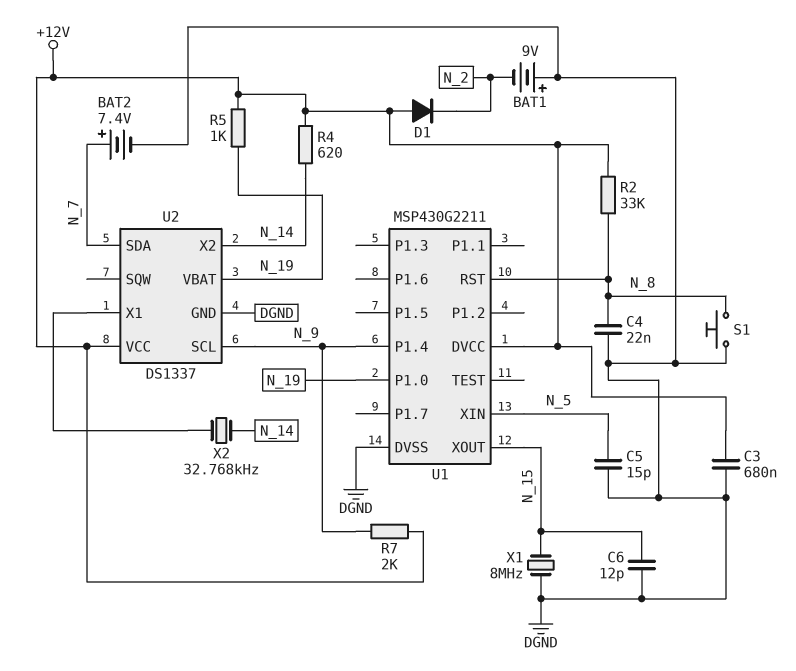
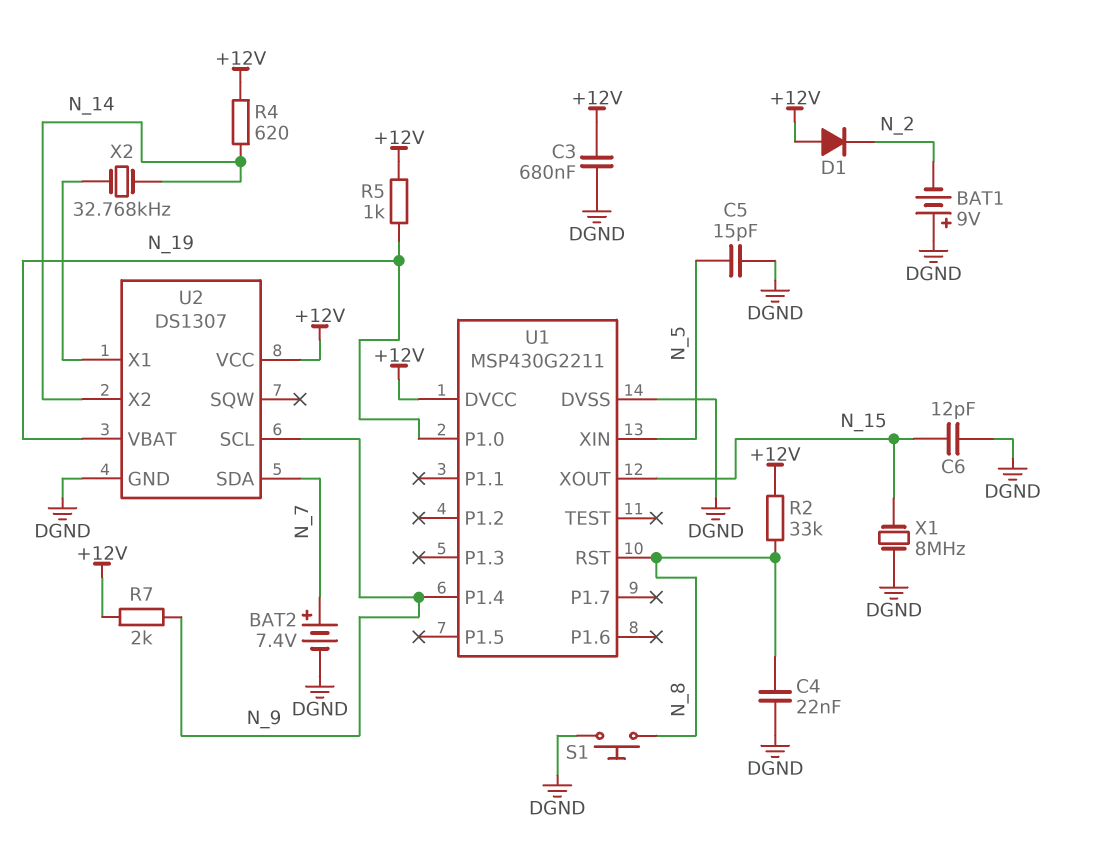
U2: DS1337 -> DS1307

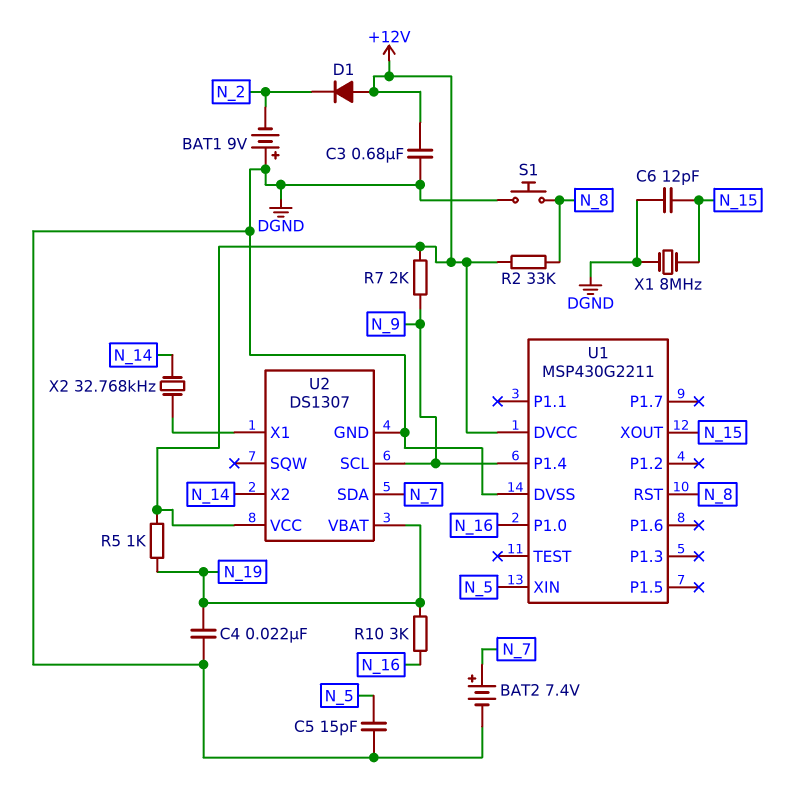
C4: 22nF (DGND, N_8) -> 22nF (DGND, N_19)
R4: 620 (+12V, N_14) -> none
R10: none -> 3k (N_16, N_19)
U1 pin P1.0: N_19 -> N_16

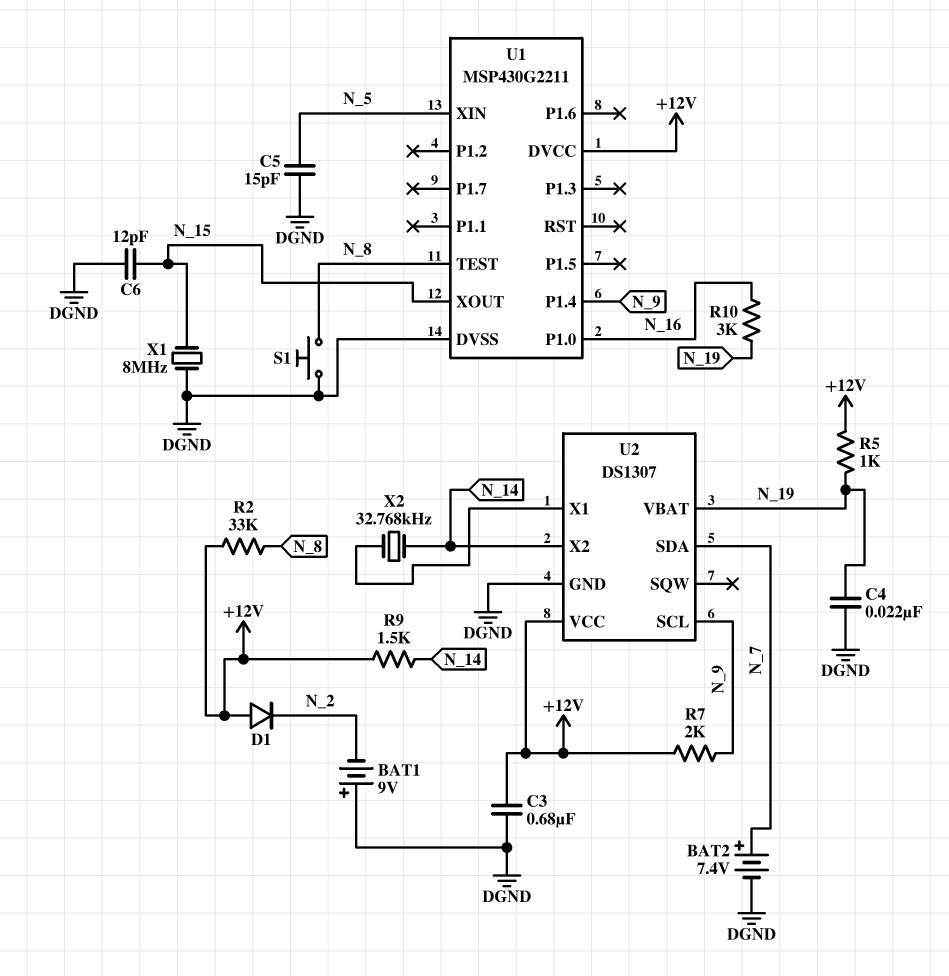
R9: none -> 1.5k (+12V, N_14)
U1 pin RST: N_8 -> none
U1 pin TEST: none -> N_8

